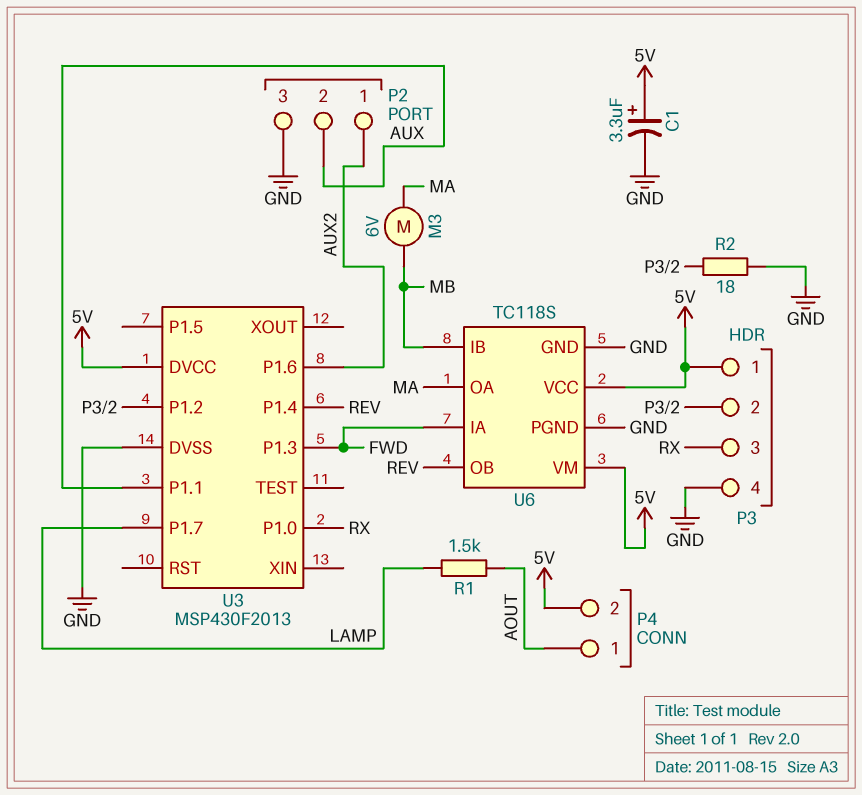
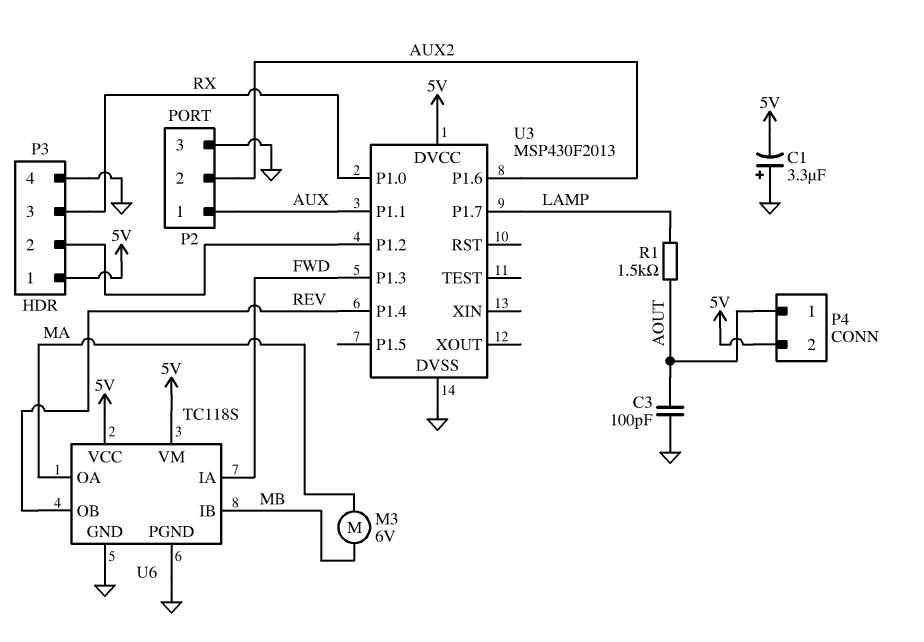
C1: 3.3uF (plus 5V, minus GND) -> 3.3uF (plus GND, minus 5V)
C3: none -> 100pF (AOUT, GND)
P2 pin 1: AUX2 -> AUX
P2 pin 2: AUX -> AUX2
R2: 18 (GND, P3/2) -> none

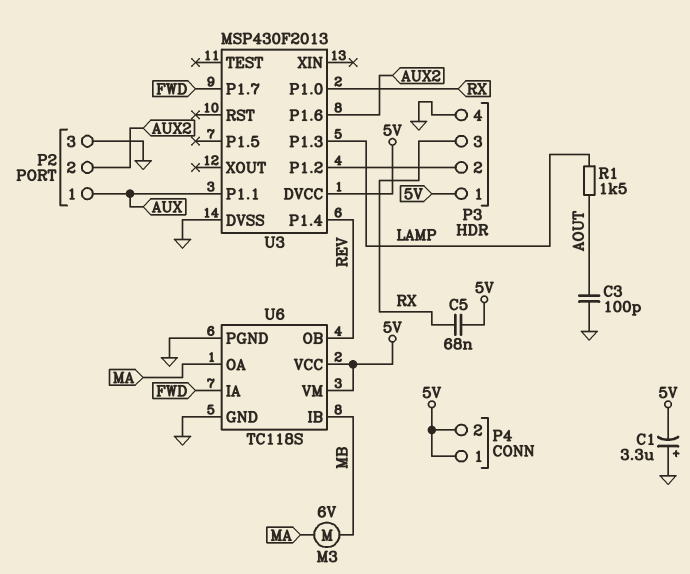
C5: none -> 68nF (5V, RX)
P4 pin 1: AOUT -> 5V
U3 pin P1.3: FWD -> LAMP
U3 pin P1.7: LAMP -> FWD

